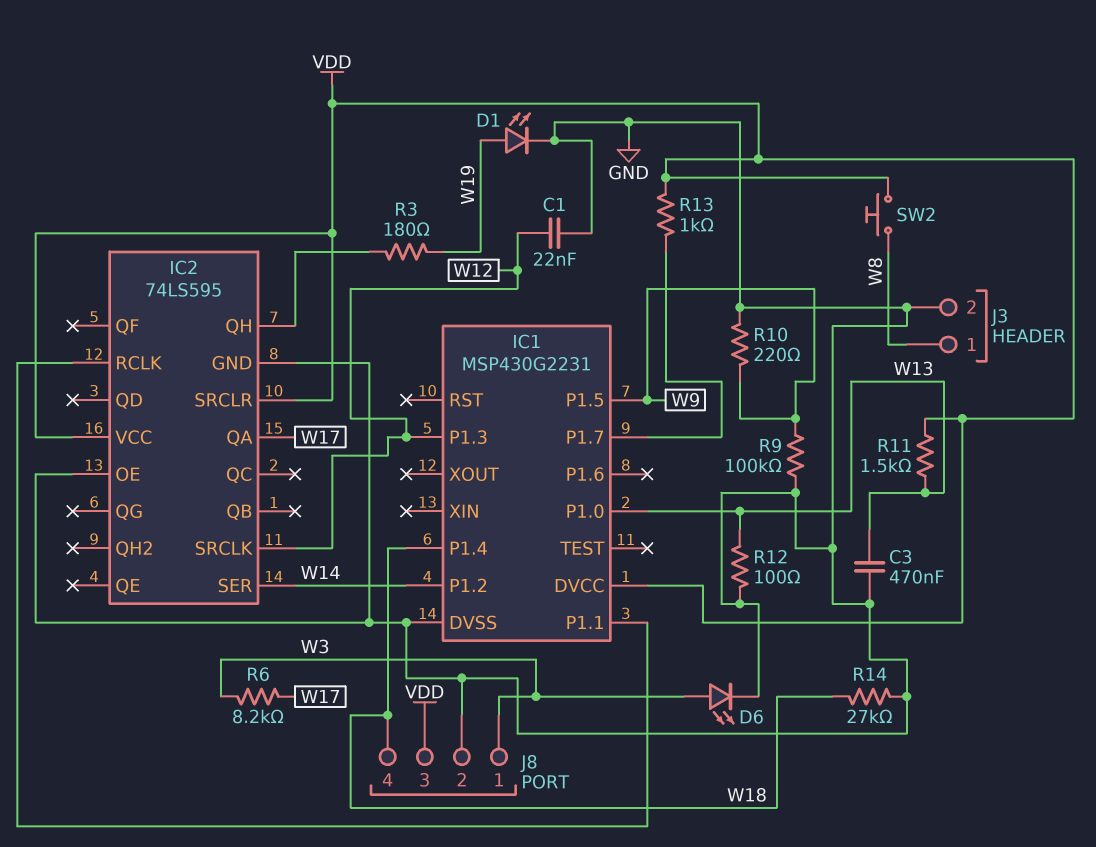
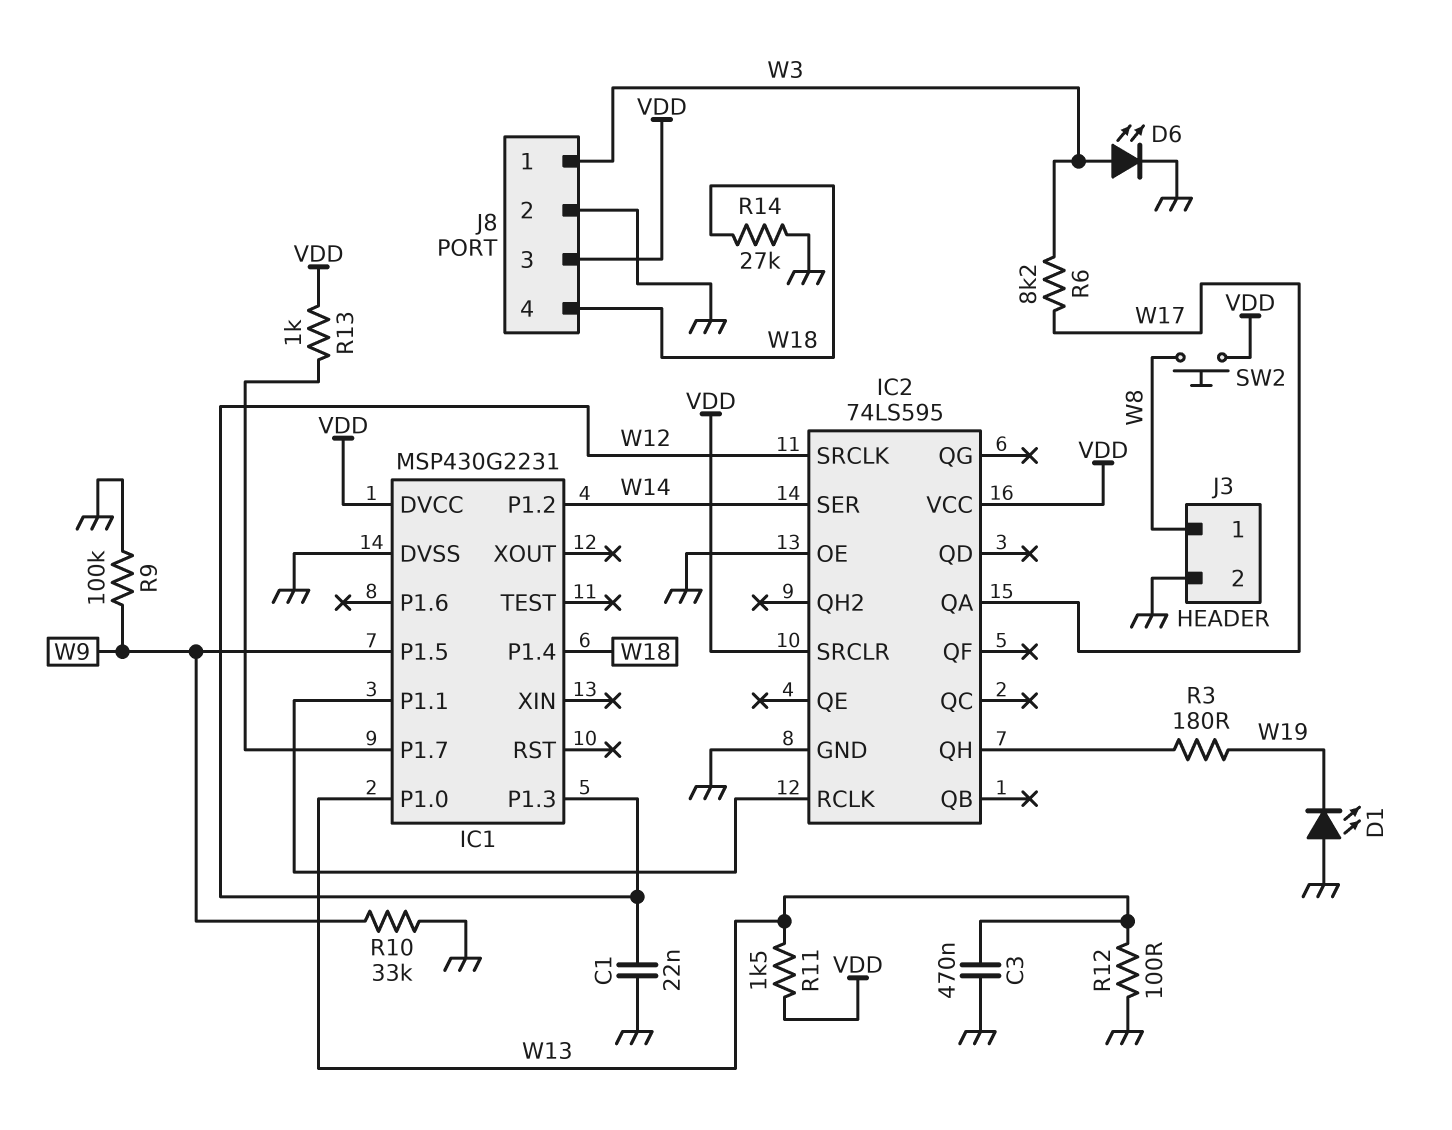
D1: LED (A W19, K GND) -> LED (A GND, K W19)
R10: 220 (GND, W9) -> 33k (GND, W9)

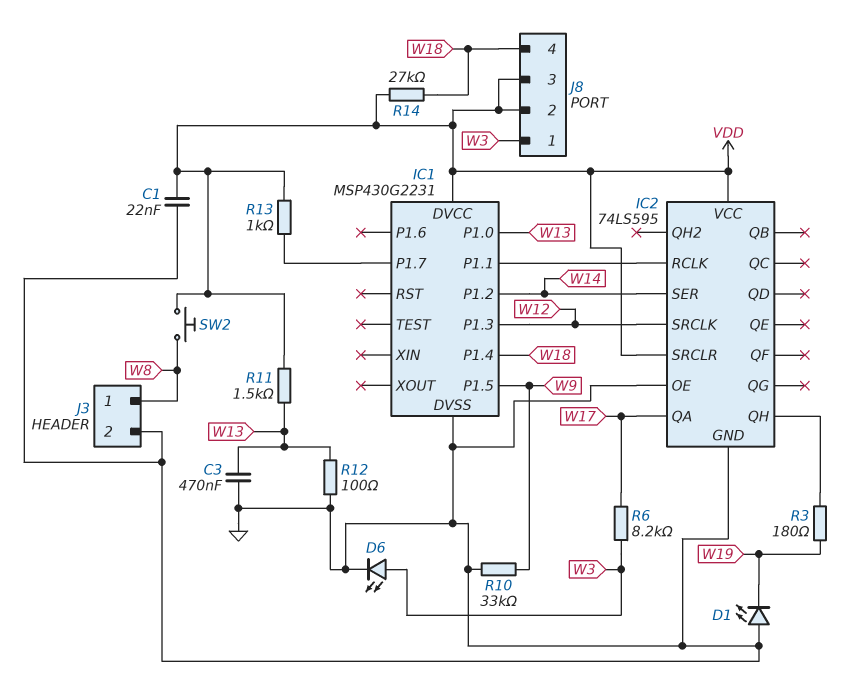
C1: 22nF (GND, W12) -> 22nF (GND, VDD)
J8 pin 2: GND -> VDD
R9: 100k (GND, W9) -> none
R14: 27k (GND, W18) -> 27k (VDD, W18)

